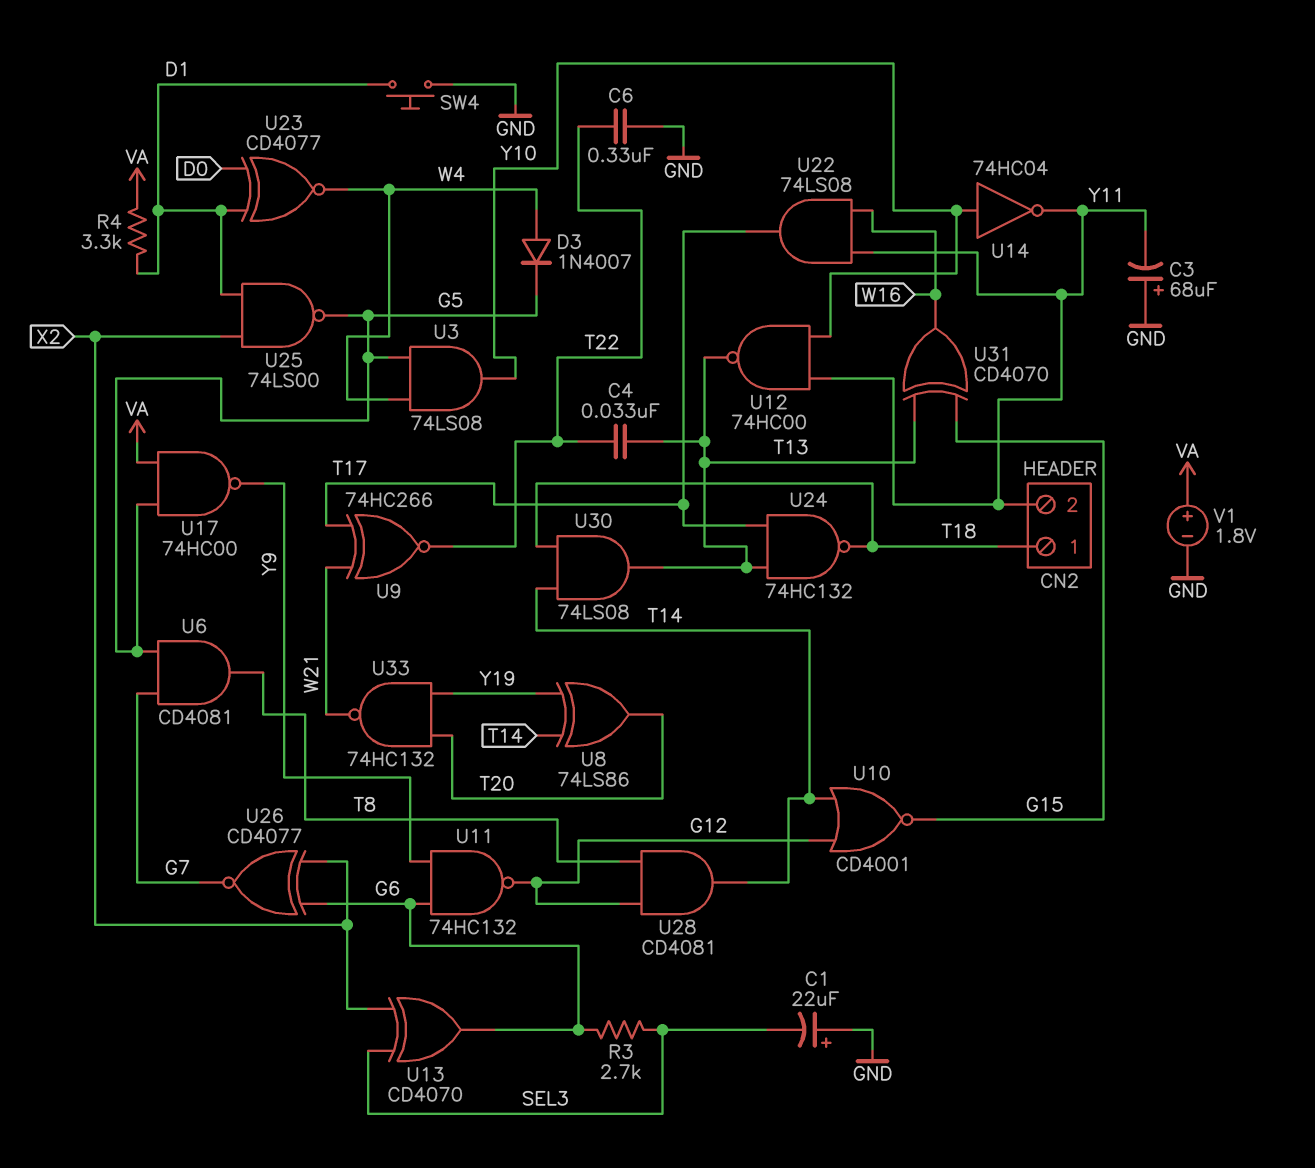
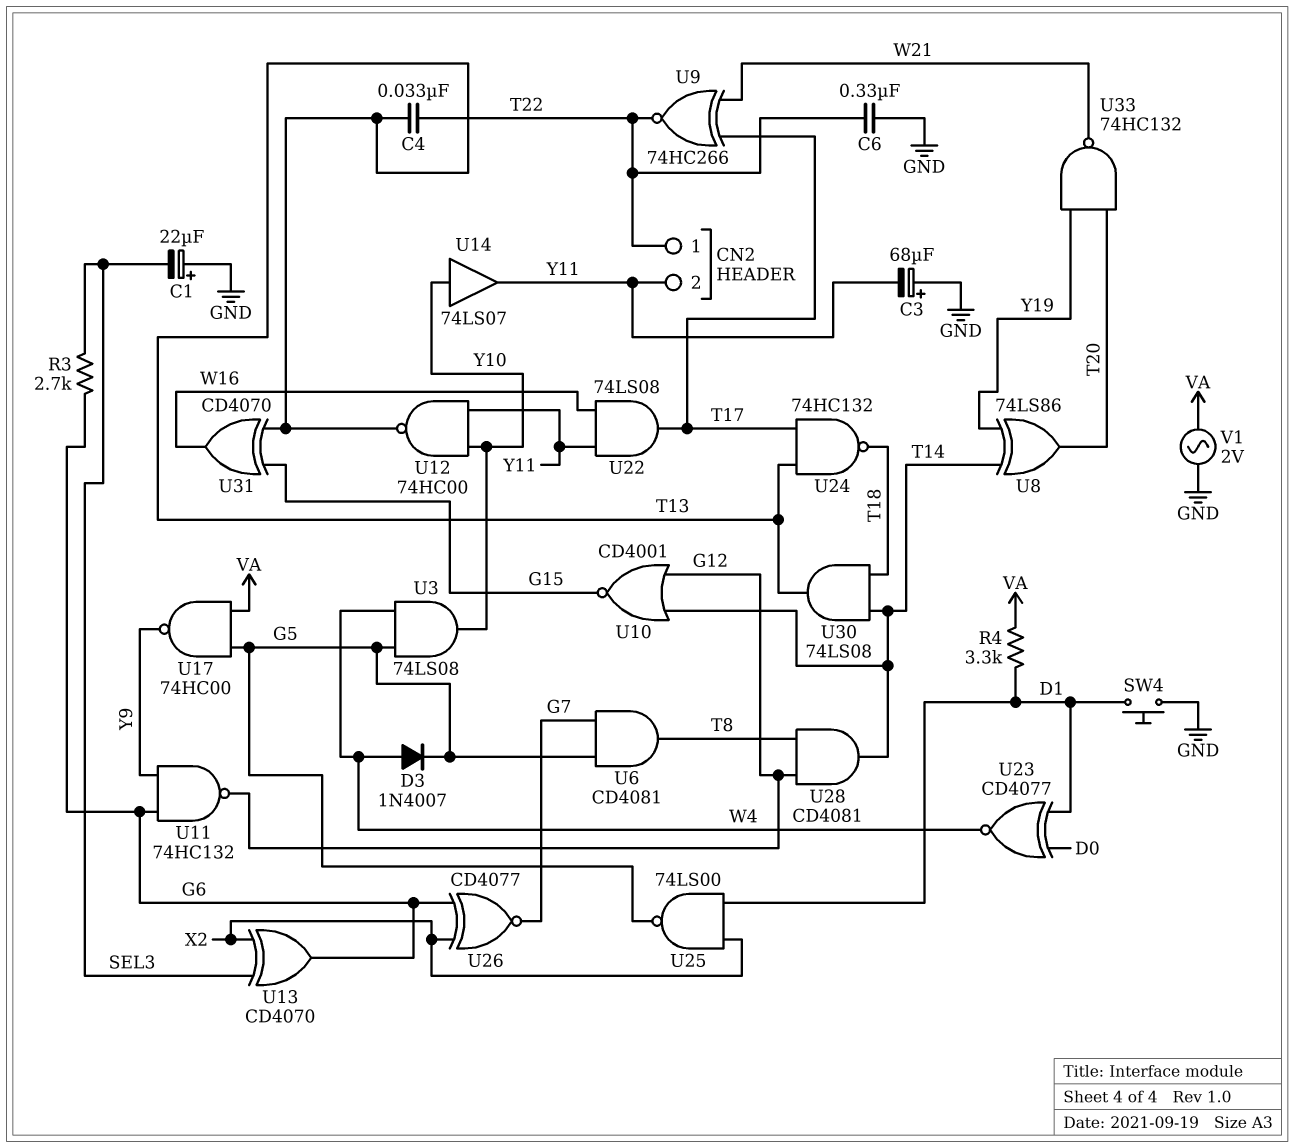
CN2 pin 1: T18 -> T22
U14: NOT 74HC04 (in Y10, out Y11) -> buffer 74LS07 (in Y10, out Y11)
V1: 1.8V (plus VA, minus GND) -> AC 2V (GND, VA)

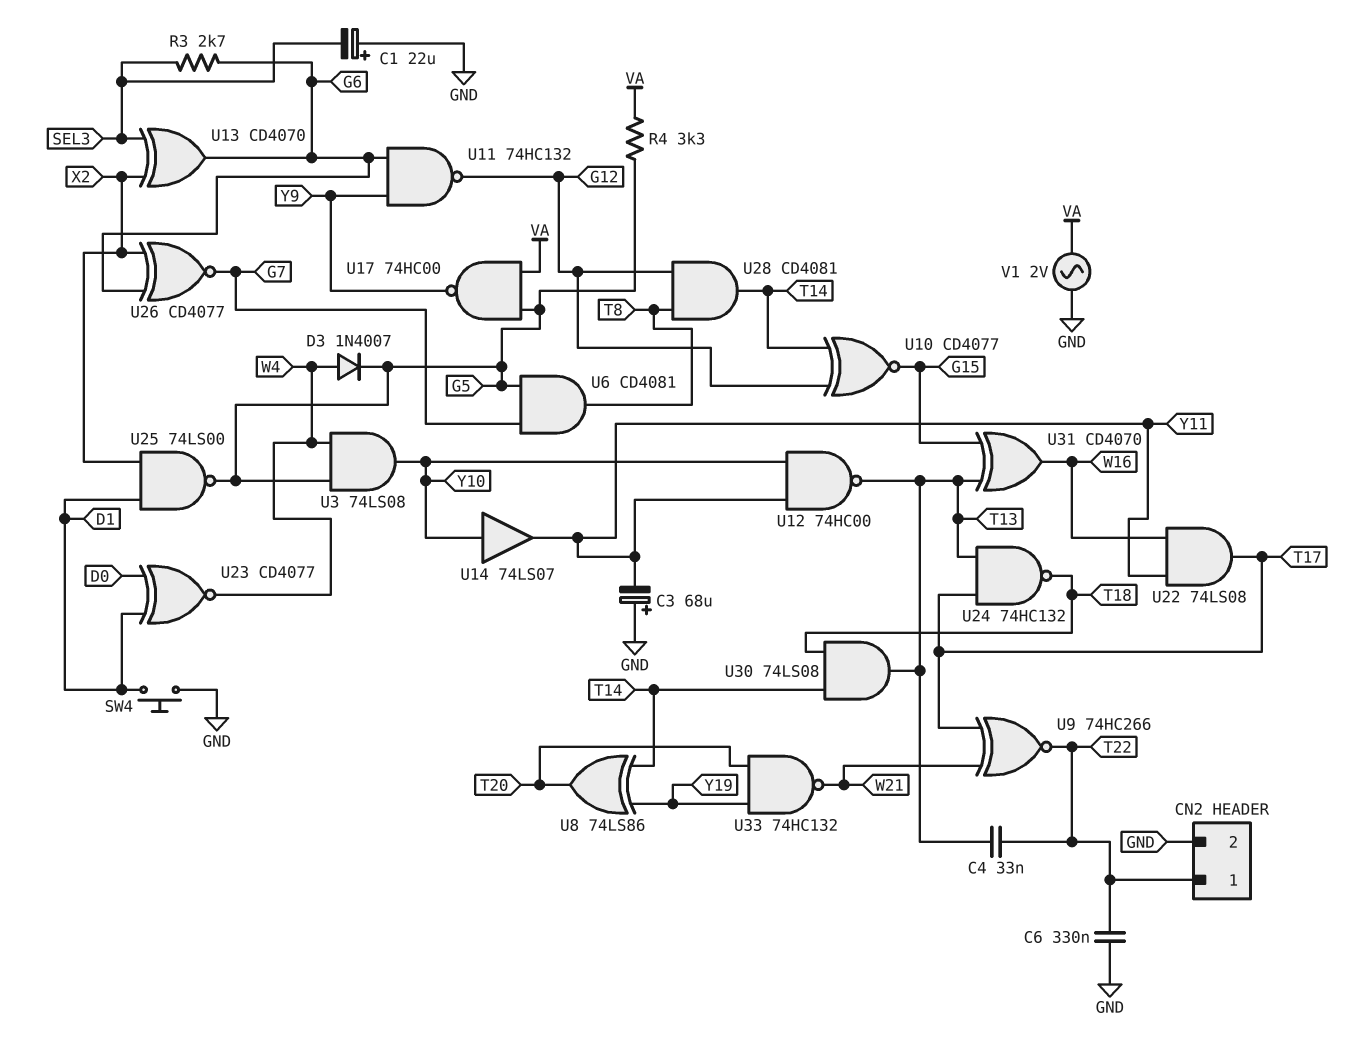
CN2 pin 2: Y11 -> GND
R4: 3.3k (D1, VA) -> 3.3k (G5, VA)
U10: NOR CD4001 (in G12, in T14, out G15) -> XNOR CD4077 (in G12, in T14, out G15)

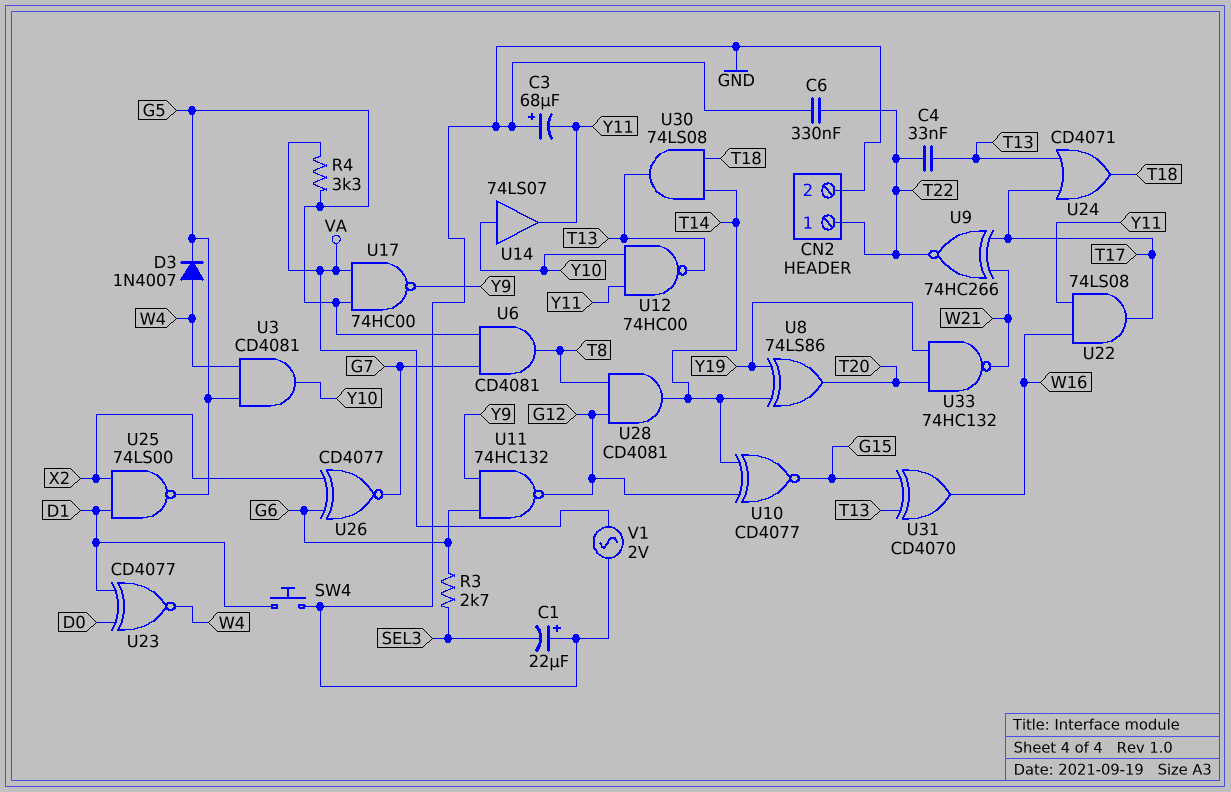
U3: AND 74LS08 (in G5, in W4, out Y10) -> AND CD4081 (in G5, in W4, out Y10)
U13: XOR CD4070 (in SEL3, in X2, out G6) -> none
U24: NAND 74HC132 (in T13, in T17, out T18) -> OR CD4071 (in T13, in T17, out T18)

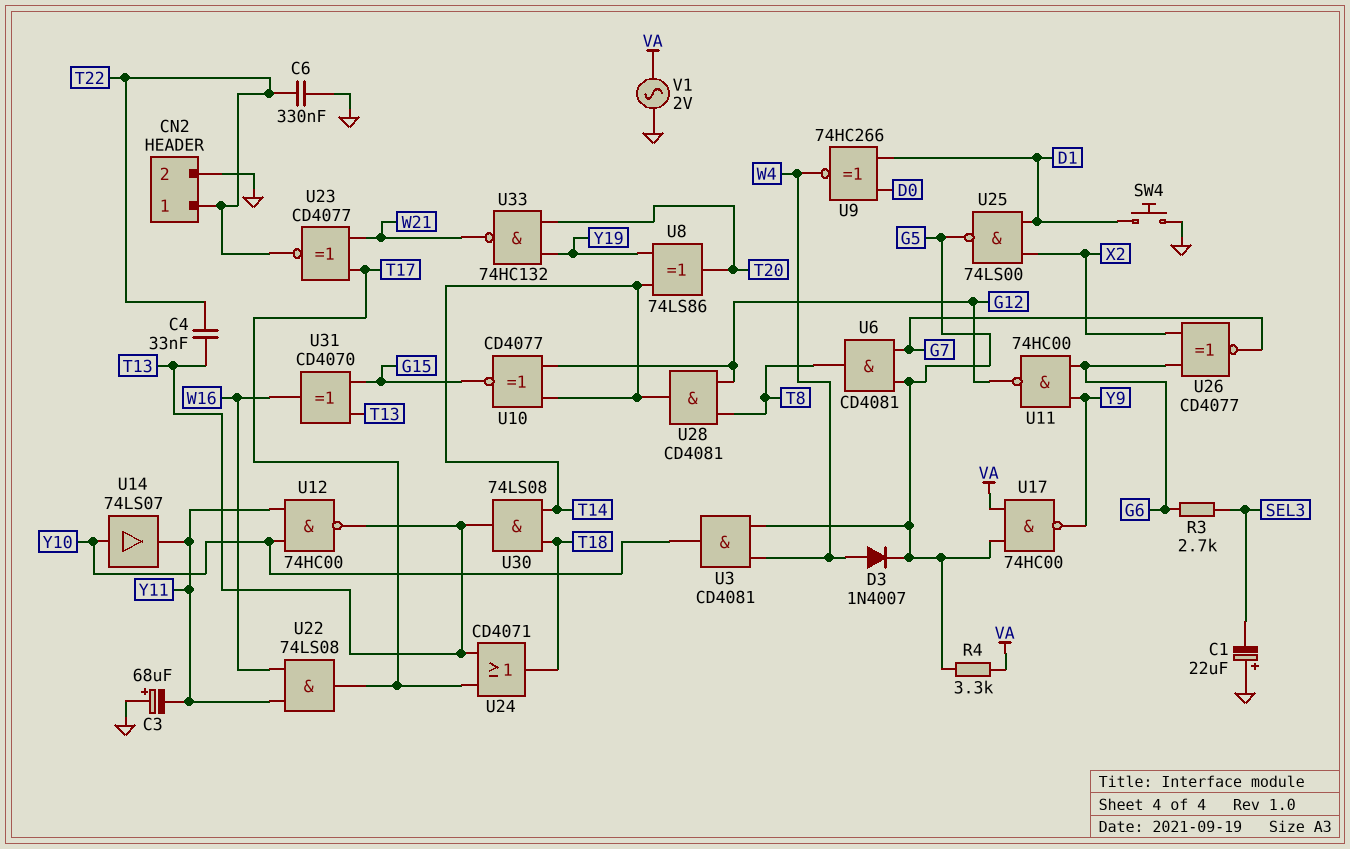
U9: XNOR 74HC266 (in T17, in W21, out T22) -> XNOR 74HC266 (in D0, in D1, out W4)
U11: NAND 74HC132 (in G6, in Y9, out G12) -> NAND 74HC00 (in G6, in Y9, out G12)
U23: XNOR CD4077 (in D0, in D1, out W4) -> XNOR CD4077 (in T17, in W21, out T22)

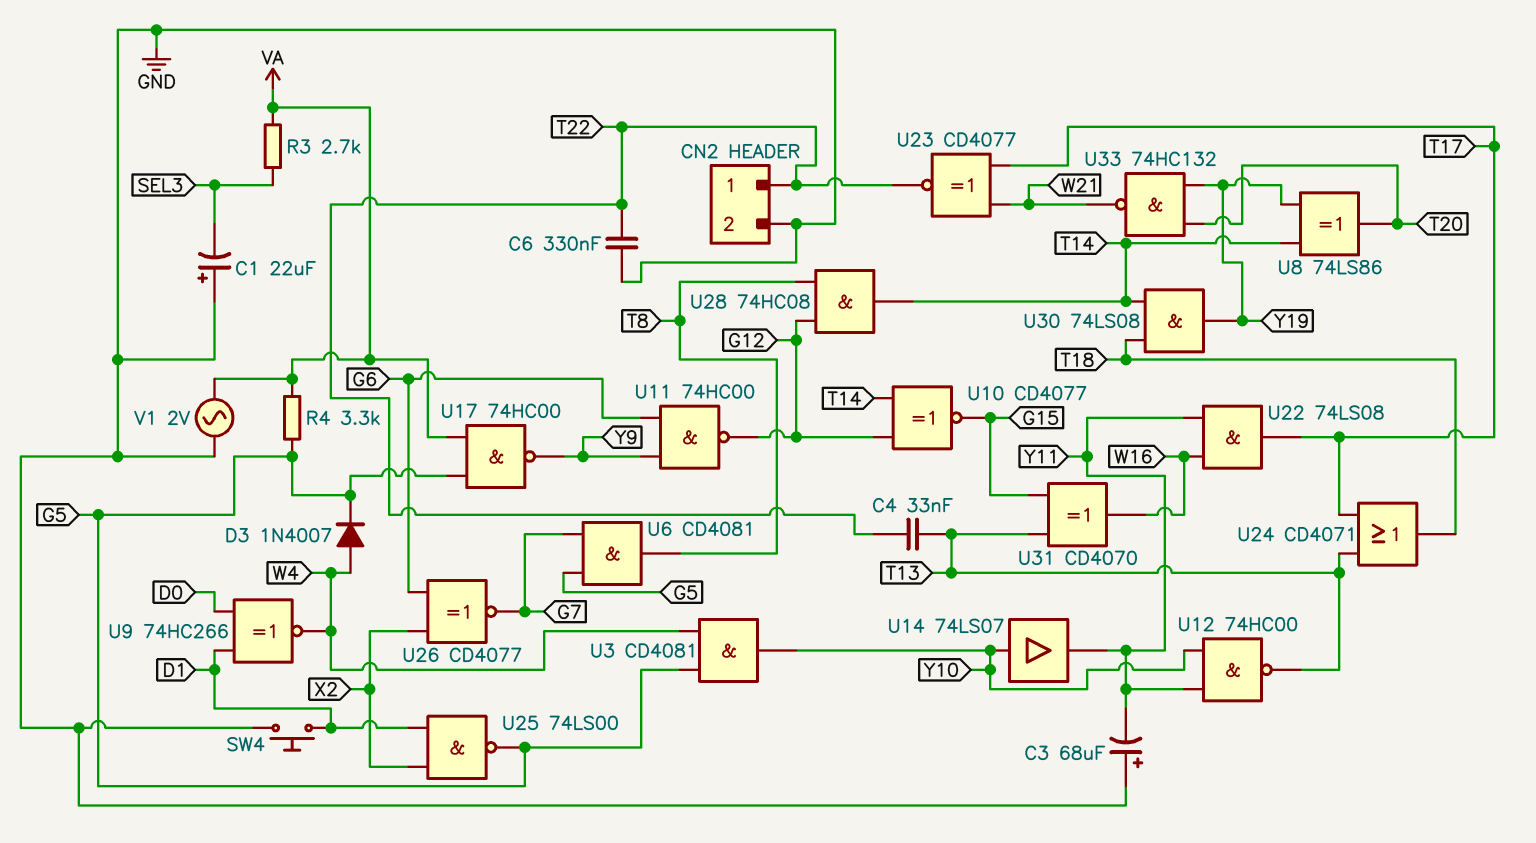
R3: 2.7k (G6, SEL3) -> 2.7k (SEL3, VA)
U28: AND CD4081 (in G12, in T8, out T14) -> AND 74HC08 (in G12, in T8, out T14)
U30: AND 74LS08 (in T14, in T18, out T13) -> AND 74LS08 (in T14, in T18, out Y19)

